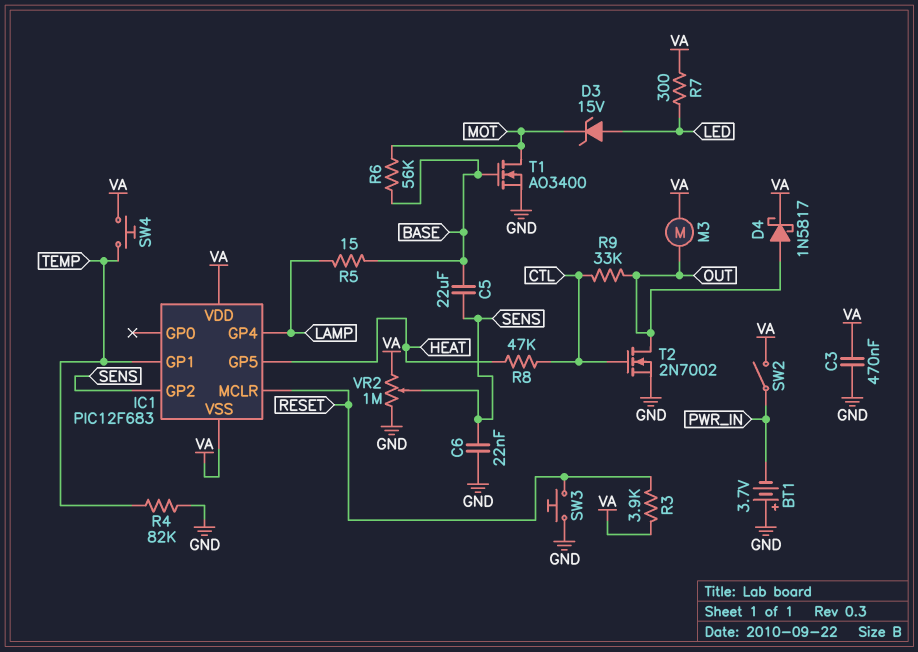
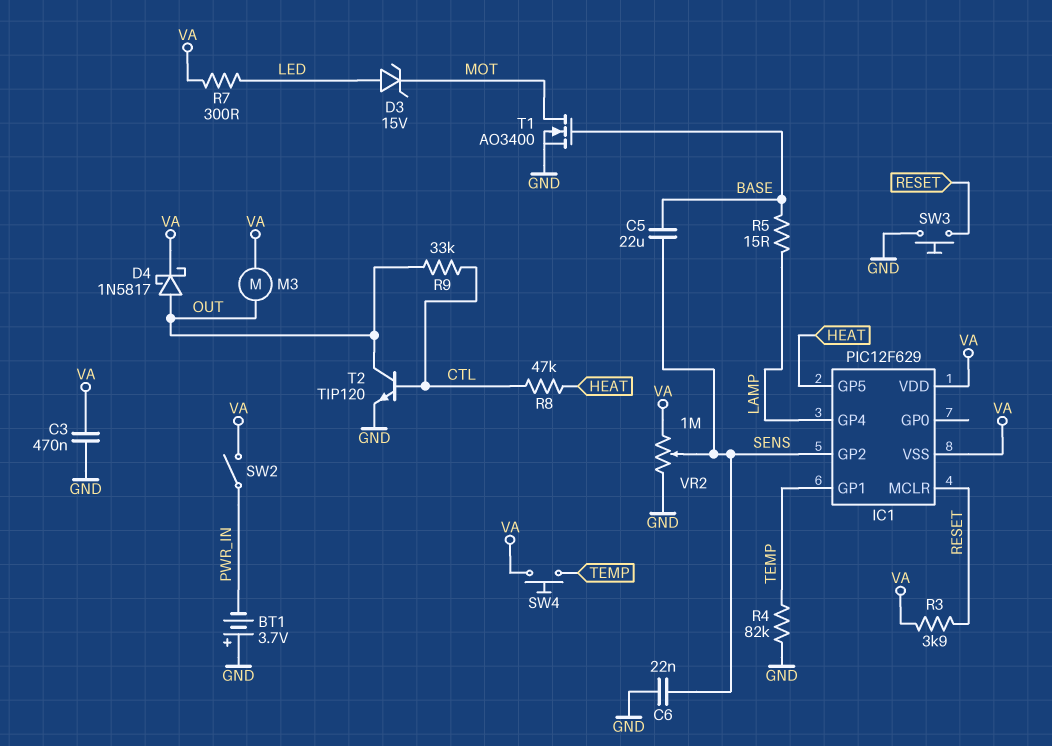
IC1: PIC12F683 -> PIC12F629
R6: 56k (BASE, MOT) -> none
T2: NMOS 2N7002 (G CTL, D OUT, S GND) -> NPN TIP120 (B CTL, C OUT, E GND)

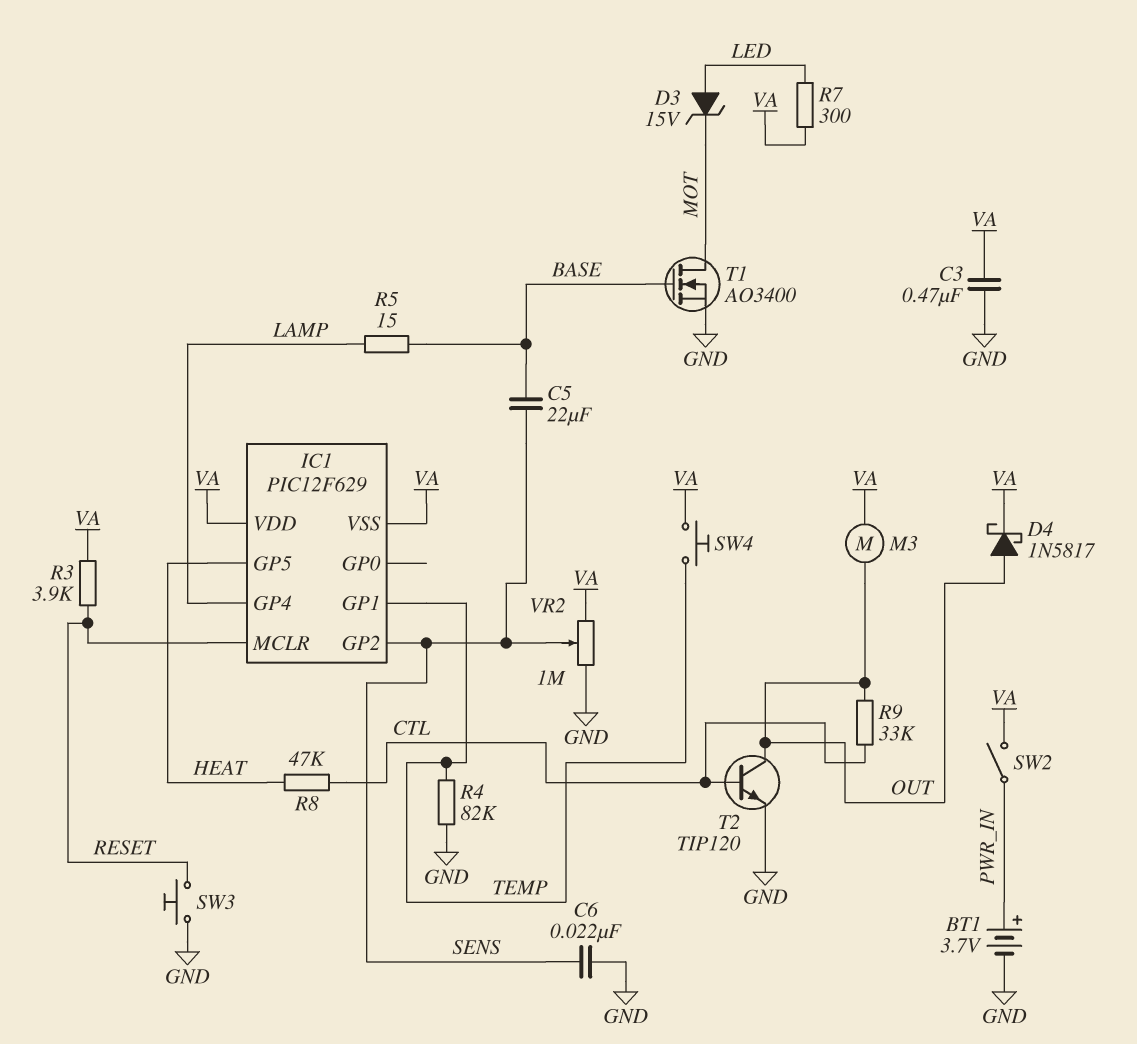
BT1: 3.7V (plus GND, minus PWR_IN) -> 3.7V (plus PWR_IN, minus GND)

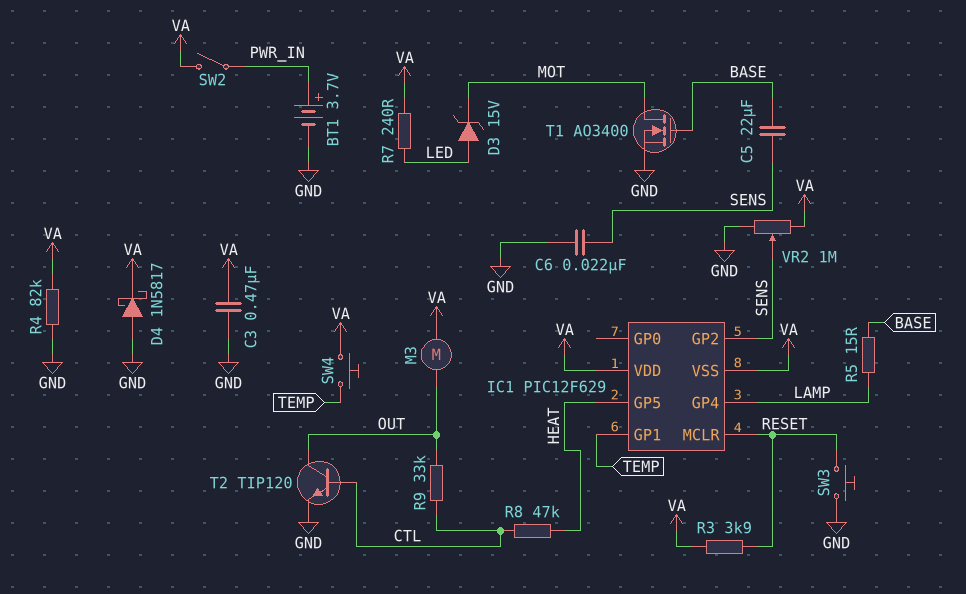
D4: schottky 1N5817 (A OUT, K VA) -> schottky 1N5817 (A GND, K VA)
R4: 82k (GND, TEMP) -> 82k (GND, VA)
R7: 300 (LED, VA) -> 240 (LED, VA)

